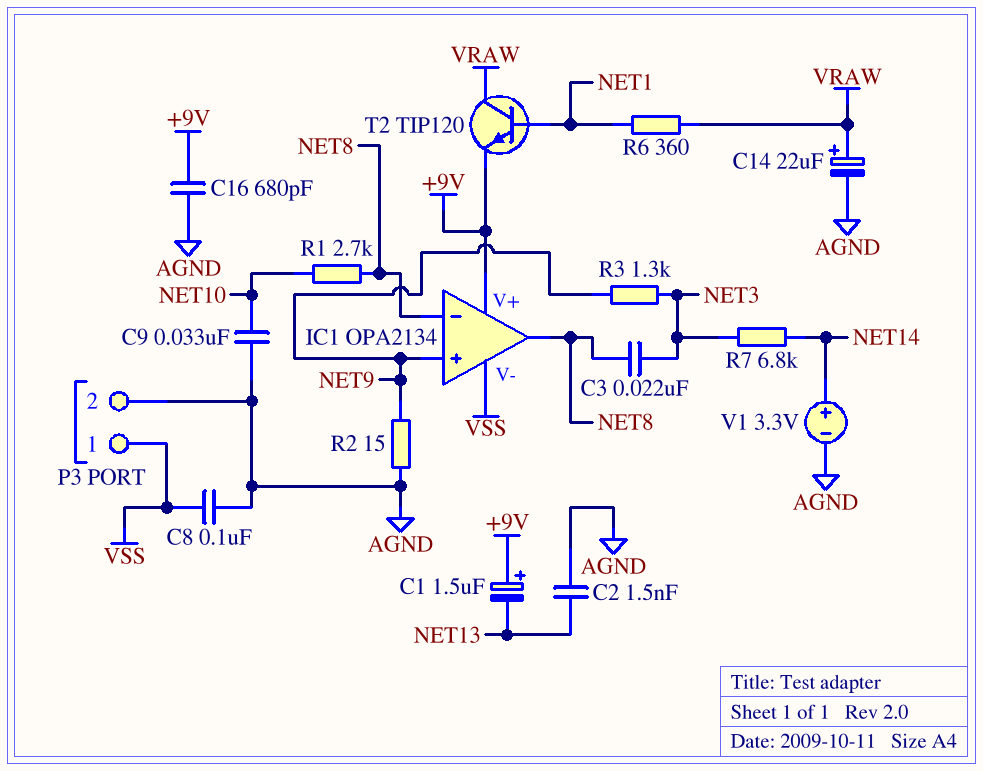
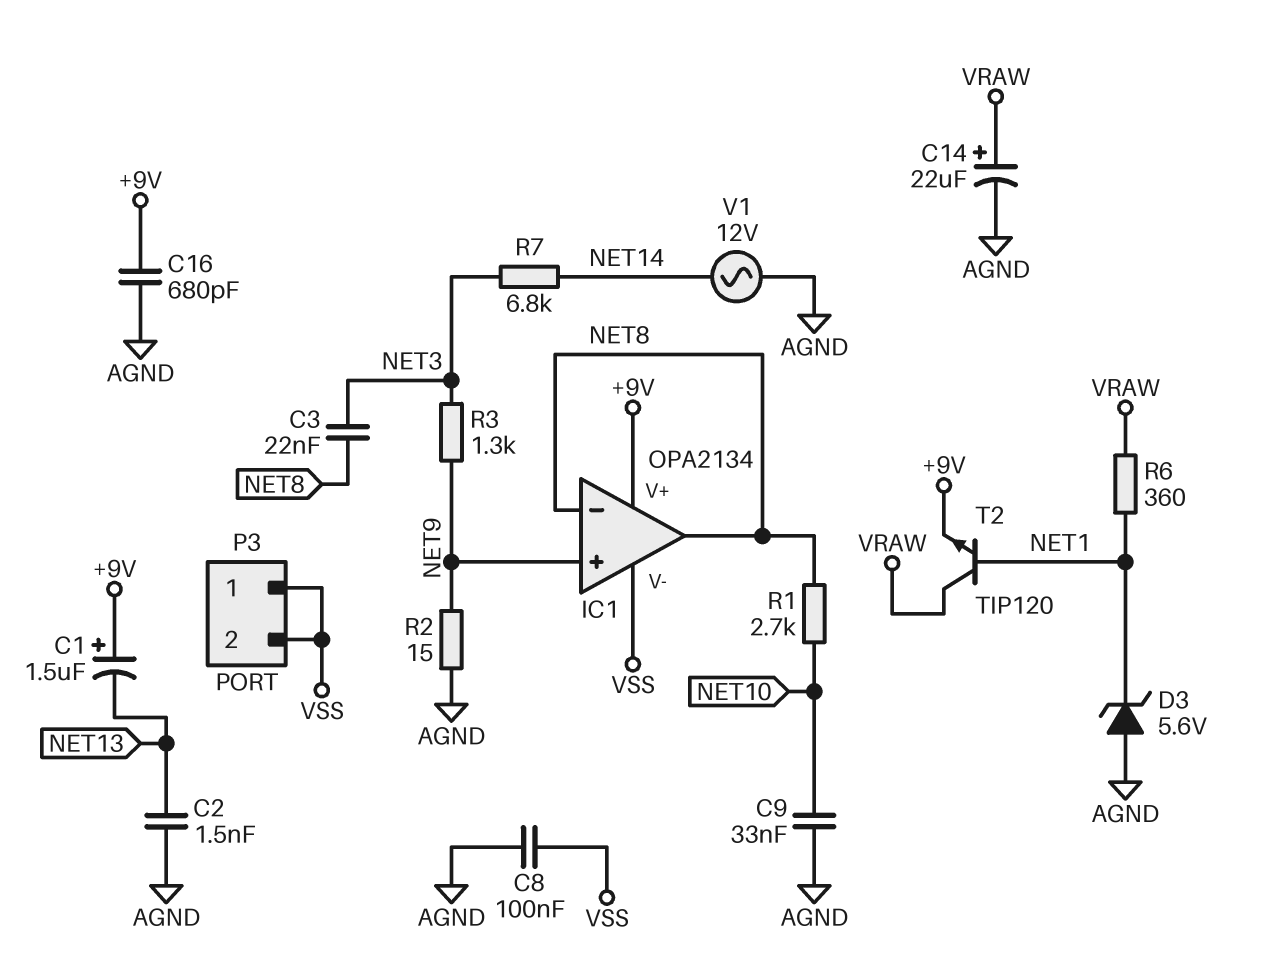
D3: none -> zener 5.6V (A AGND, K NET1)
P3 pin 2: AGND -> VSS
V1: 3.3V (plus NET14, minus AGND) -> AC 12V (AGND, NET14)

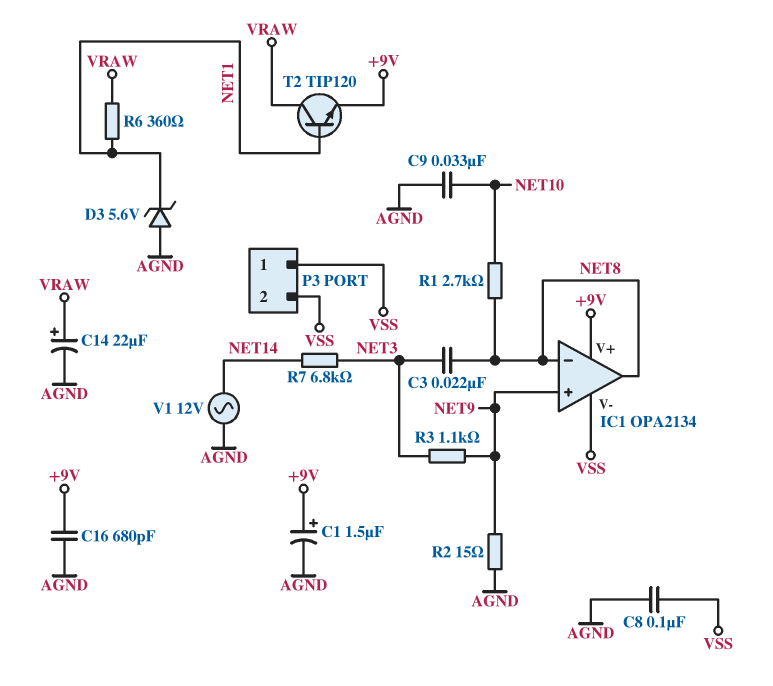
C1: 1.5uF (plus +9V, minus NET13) -> 1.5uF (plus +9V, minus AGND)
C2: 1.5nF (AGND, NET13) -> none
R3: 1.3k (NET3, NET9) -> 1.1k (NET3, NET9)

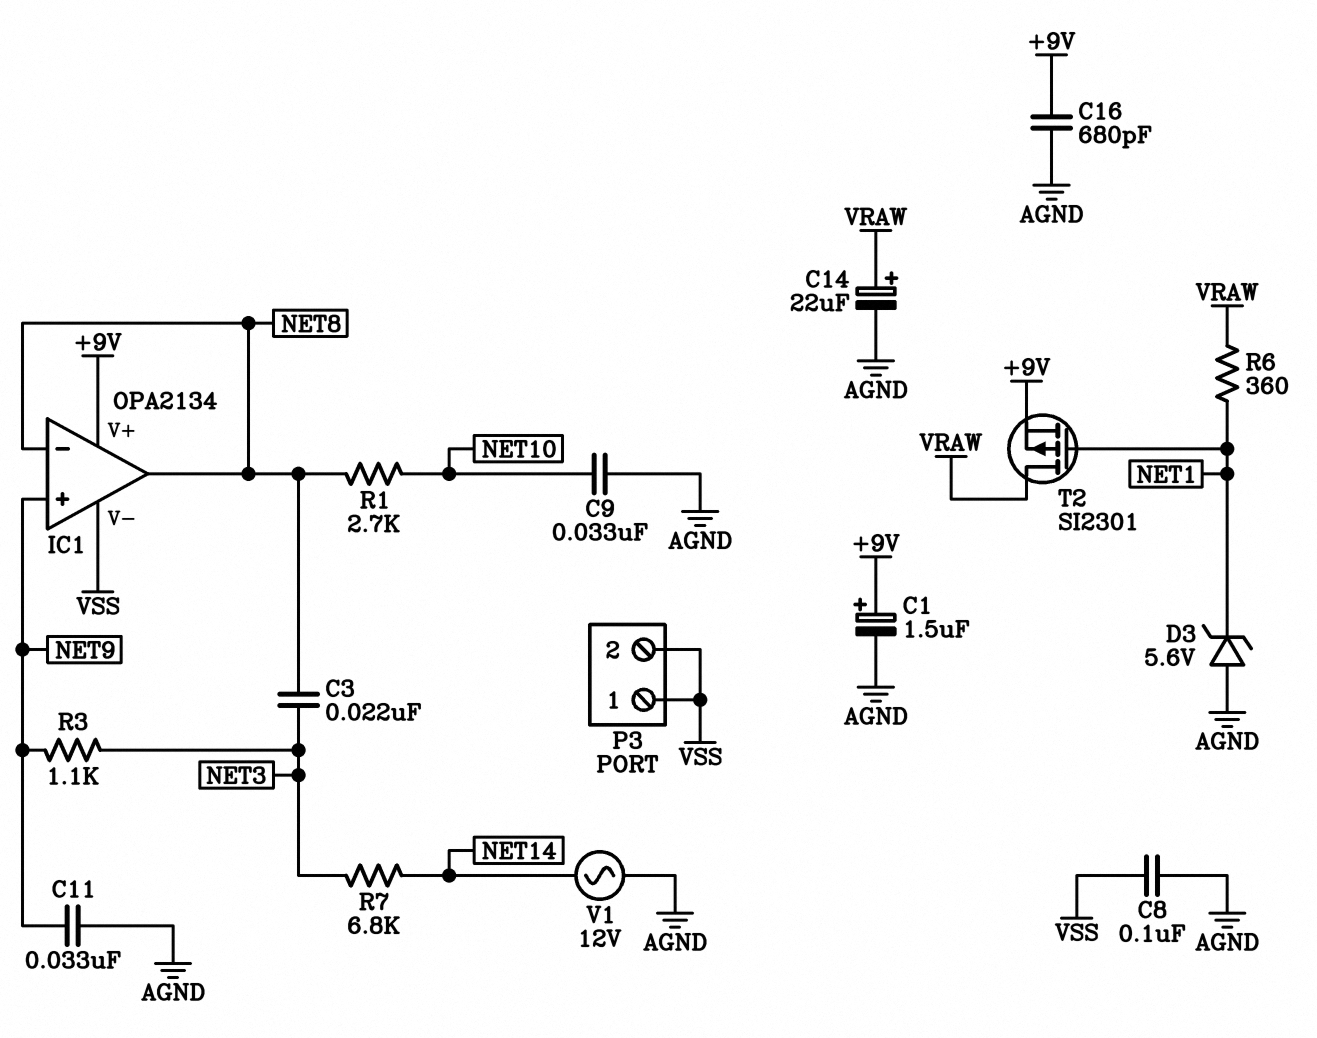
C11: none -> 33nF (AGND, NET9)
R2: 15 (AGND, NET9) -> none
T2: NPN TIP120 (B NET1, C VRAW, E +9V) -> PMOS SI2301 (G NET1, D VRAW, S +9V)

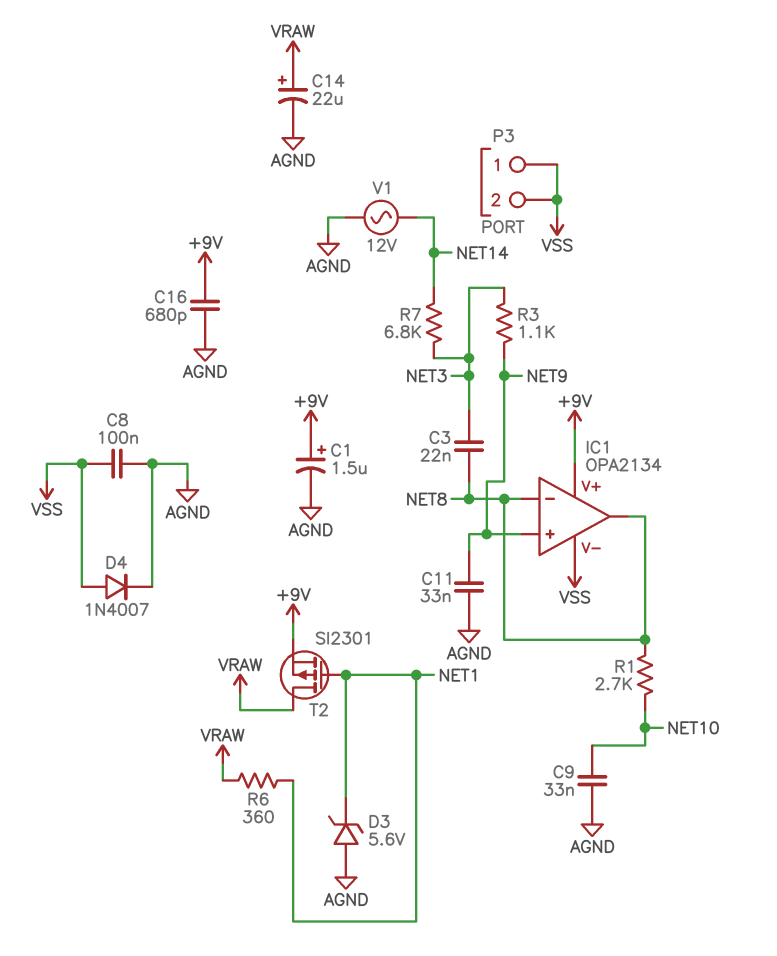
D4: none -> diode 1N4007 (A VSS, K AGND)

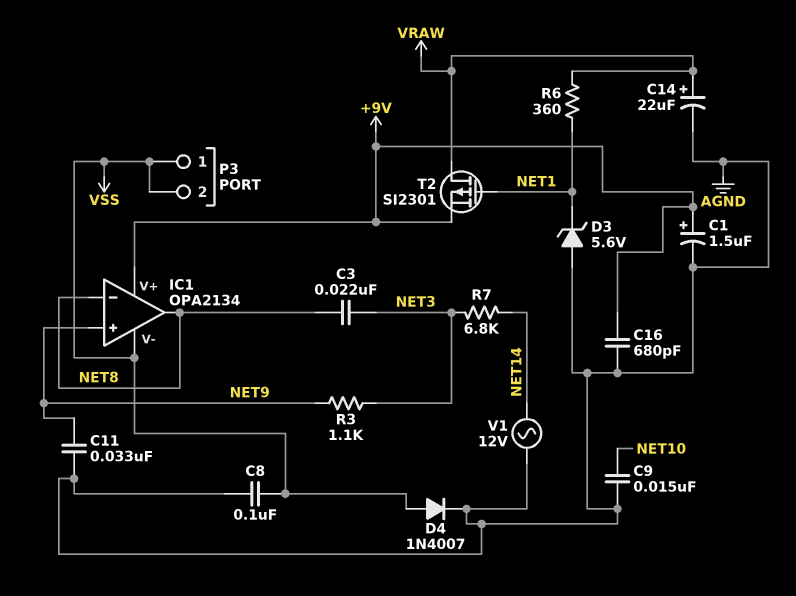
C9: 33nF (AGND, NET10) -> 15nF (AGND, NET10)
R1: 2.7k (NET8, NET10) -> none

